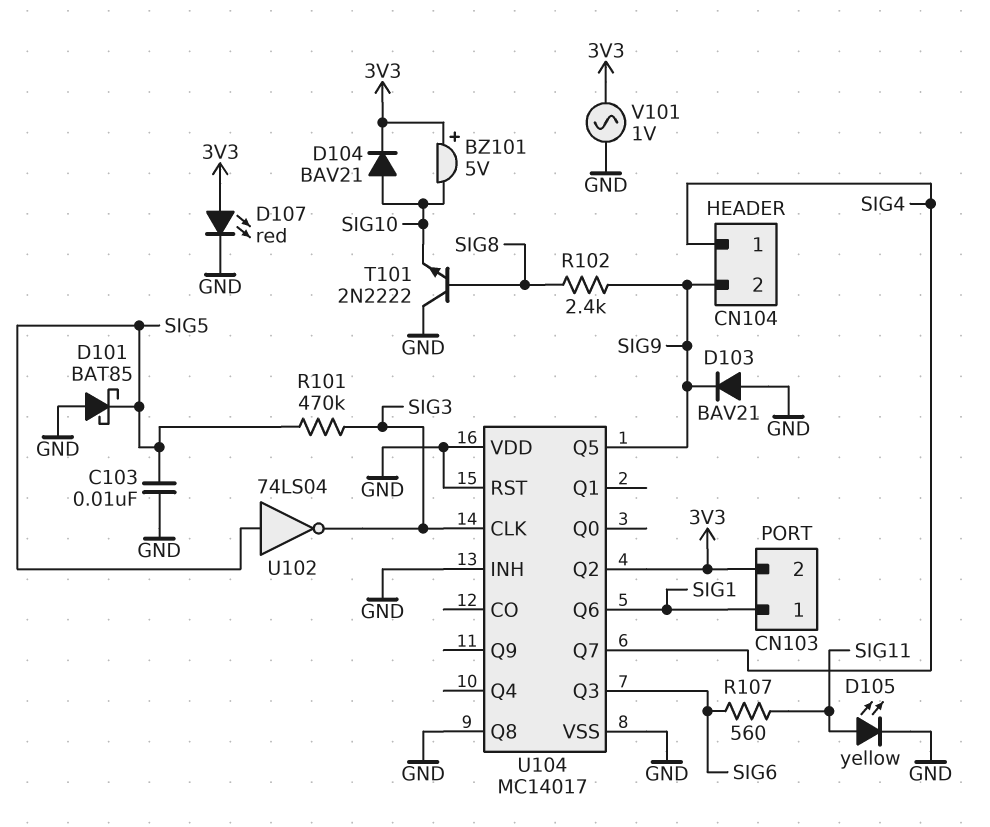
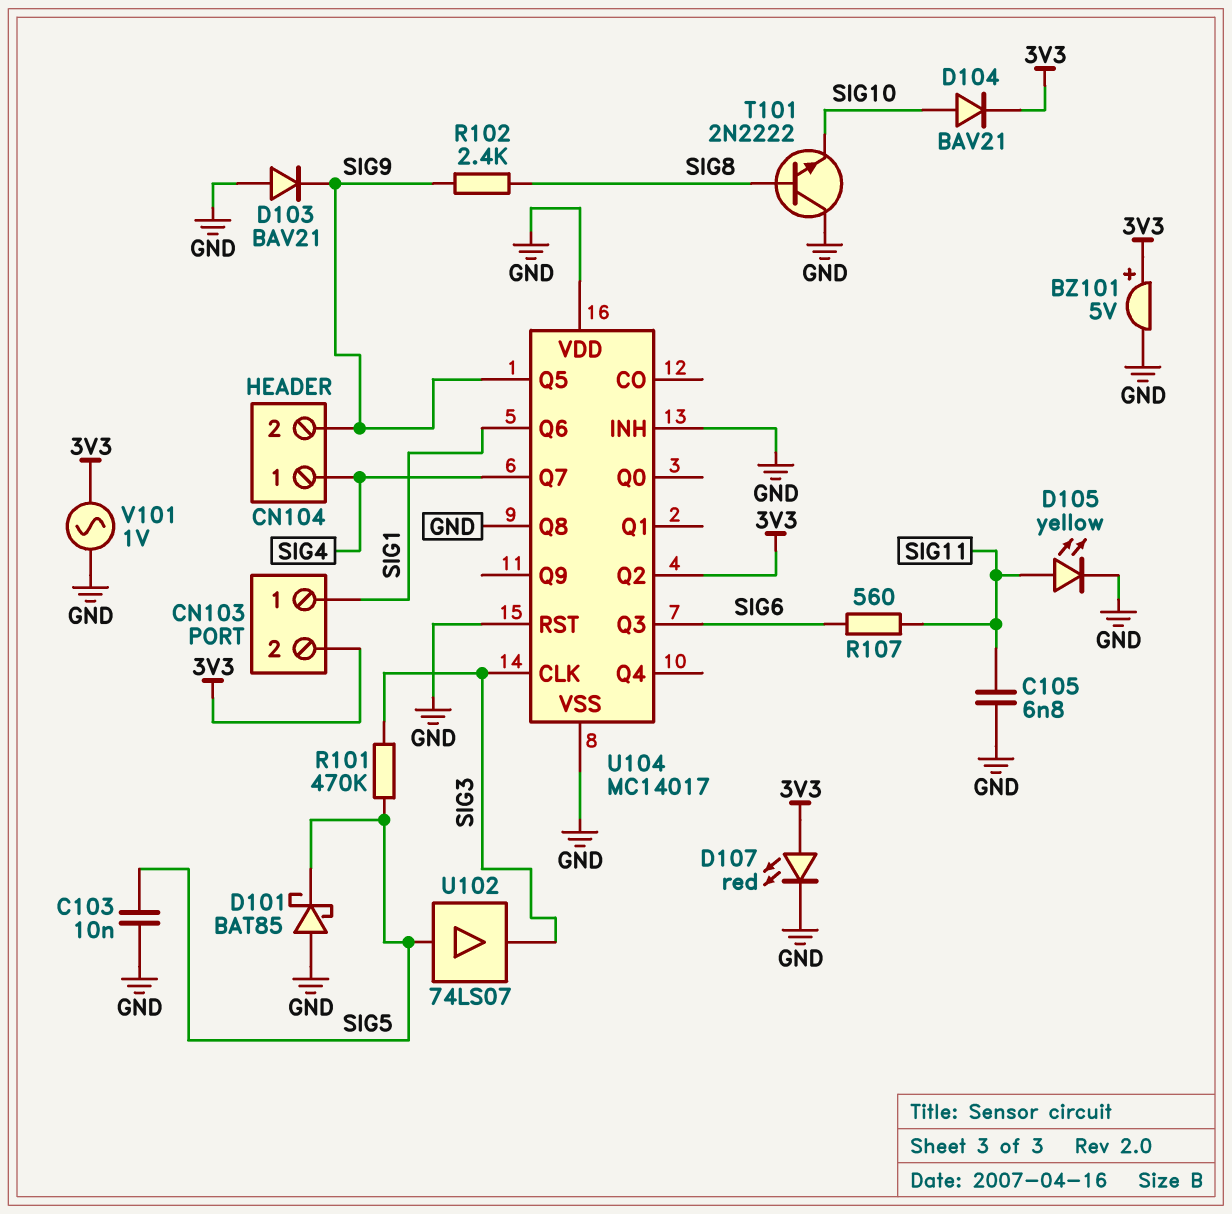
BZ101: buzzer 5V (plus 3V3, minus SIG10) -> buzzer 5V (plus 3V3, minus GND)
C105: none -> 6.8nF (GND, SIG11)
U102: NOT 74LS04 (in SIG5, out SIG3) -> buffer 74LS07 (in SIG5, out SIG3)

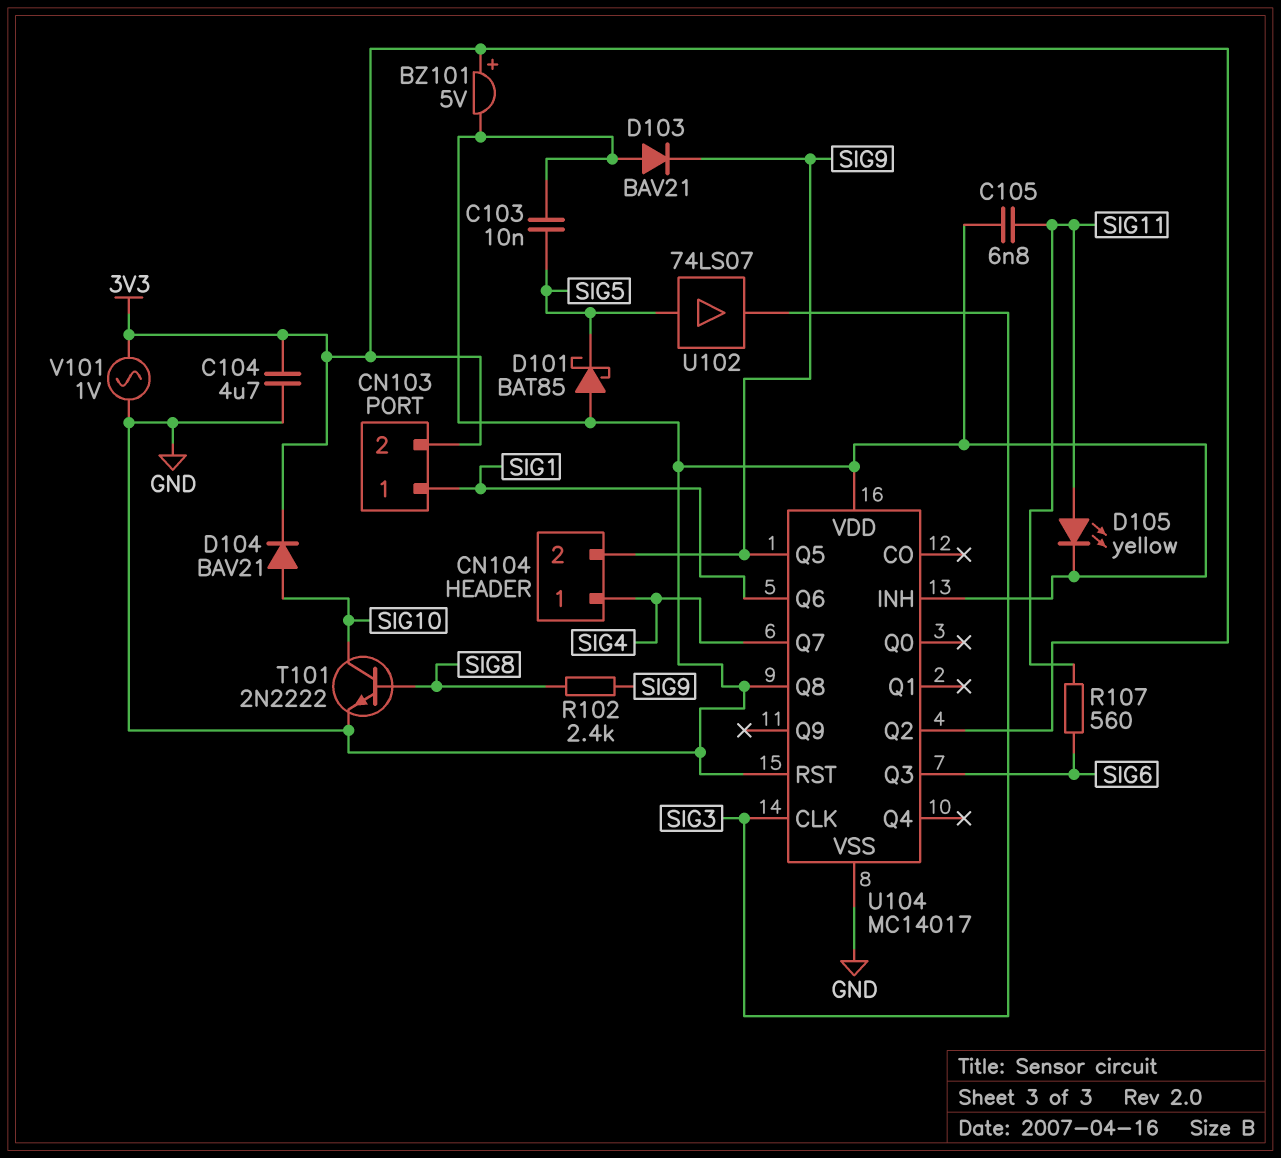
C104: none -> 4.7uF (3V3, GND)
D107: LED red (A 3V3, K GND) -> none
R101: 470k (SIG3, SIG5) -> none
T101: NPN 2N2222 (B SIG8, C GND, E SIG10) -> NPN 2N2222 (B SIG8, C SIG10, E GND)

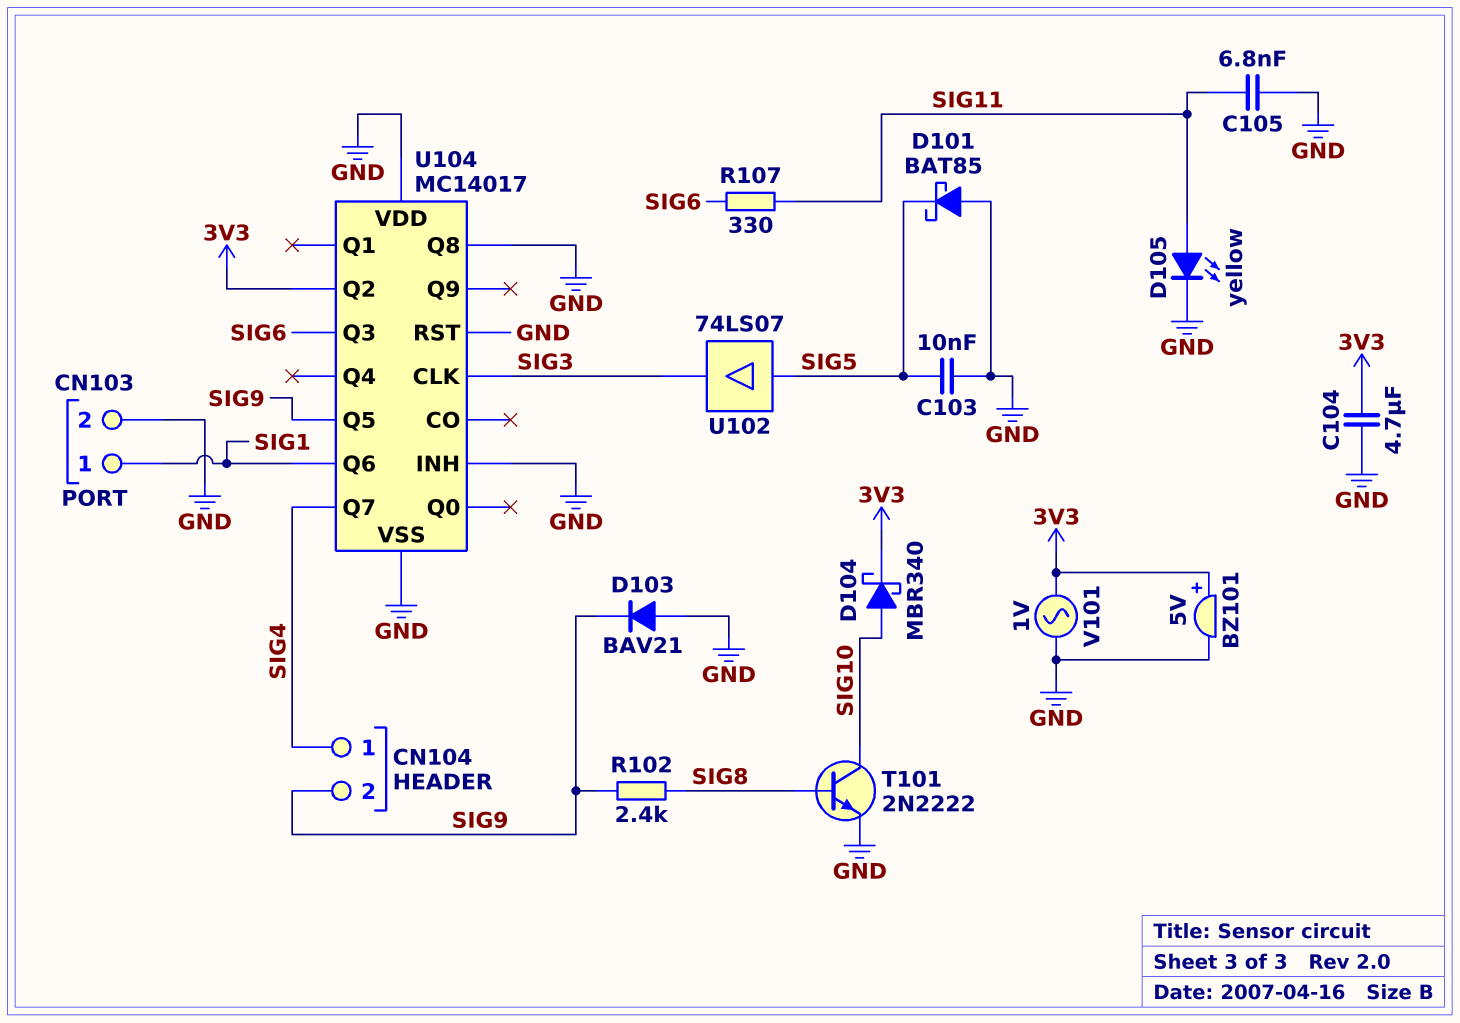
CN103 pin 2: 3V3 -> GND
D104: diode BAV21 (A SIG10, K 3V3) -> schottky MBR340 (A SIG10, K 3V3)
R107: 560 (SIG6, SIG11) -> 330 (SIG6, SIG11)

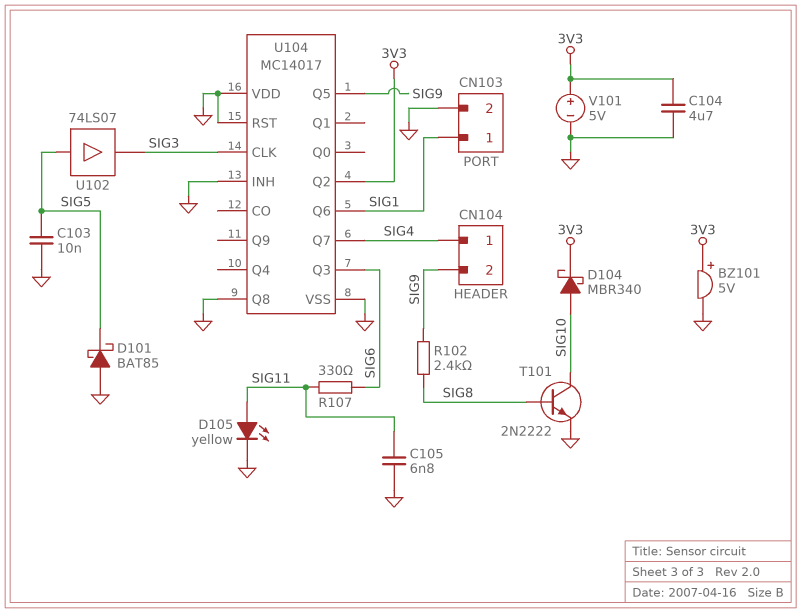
D103: diode BAV21 (A GND, K SIG9) -> none
V101: AC 1V (3V3, GND) -> 5V (plus 3V3, minus GND)

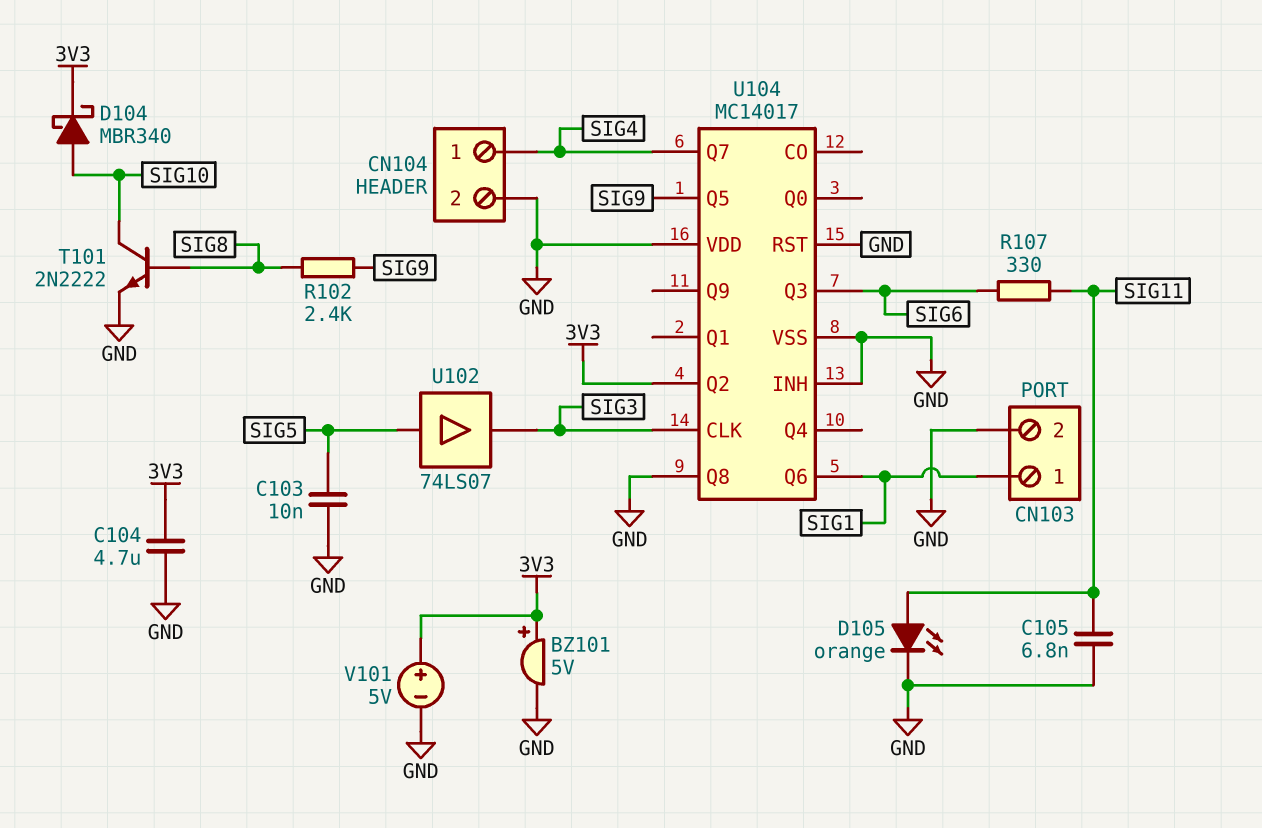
CN104 pin 2: SIG9 -> GND
D101: schottky BAT85 (A GND, K SIG5) -> none
D105: LED yellow (A SIG11, K GND) -> LED orange (A SIG11, K GND)

